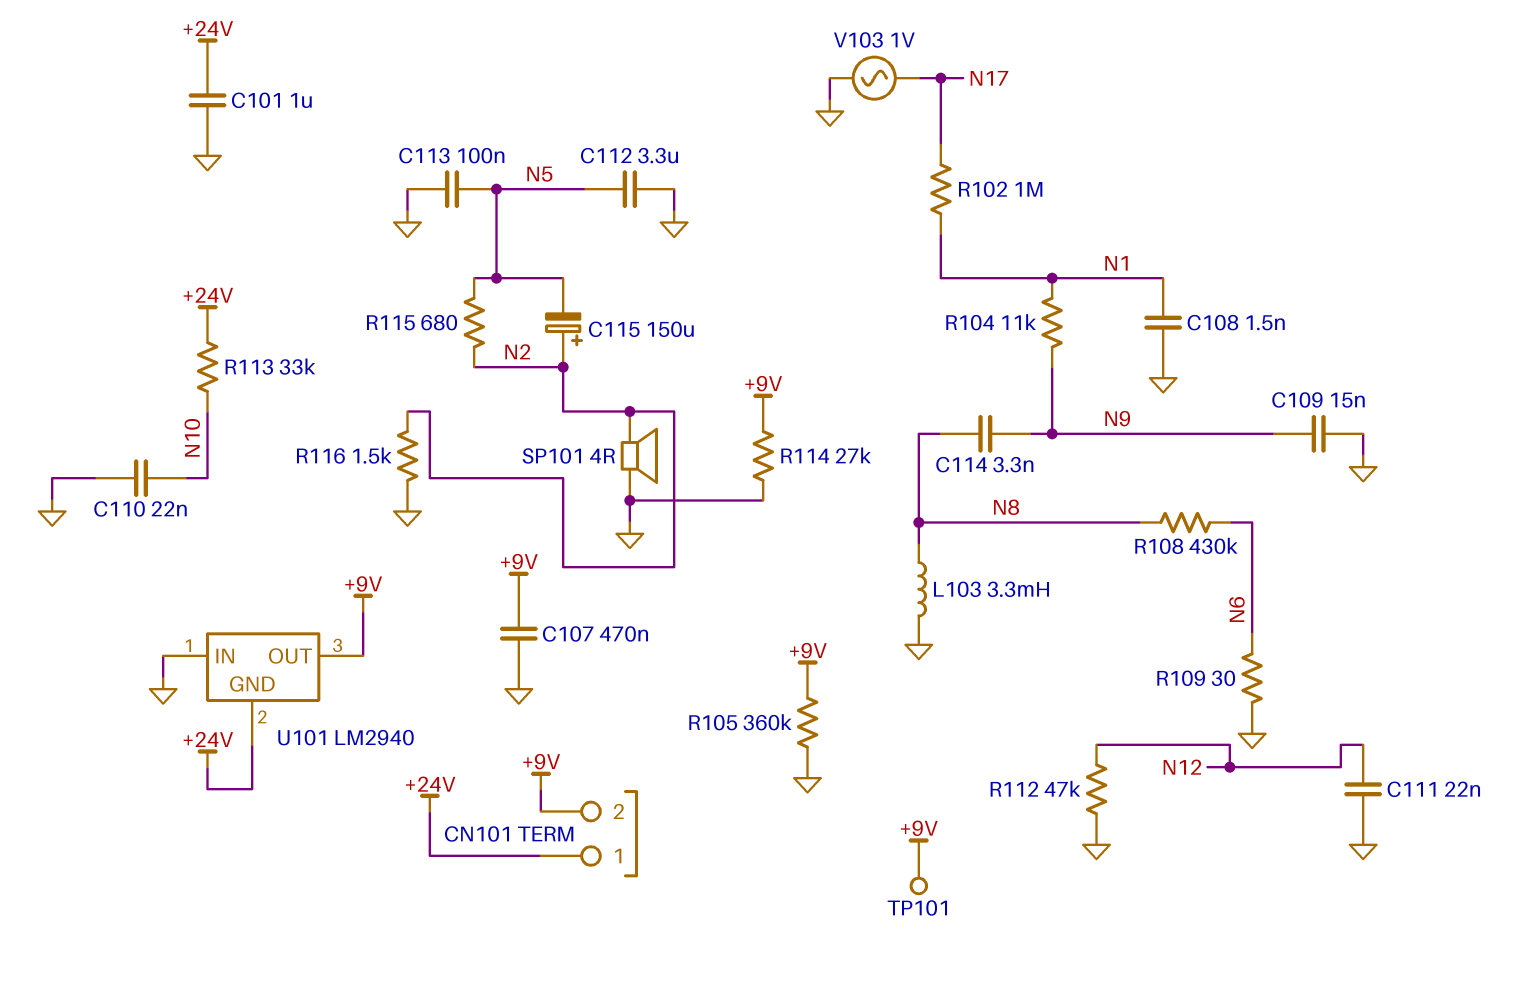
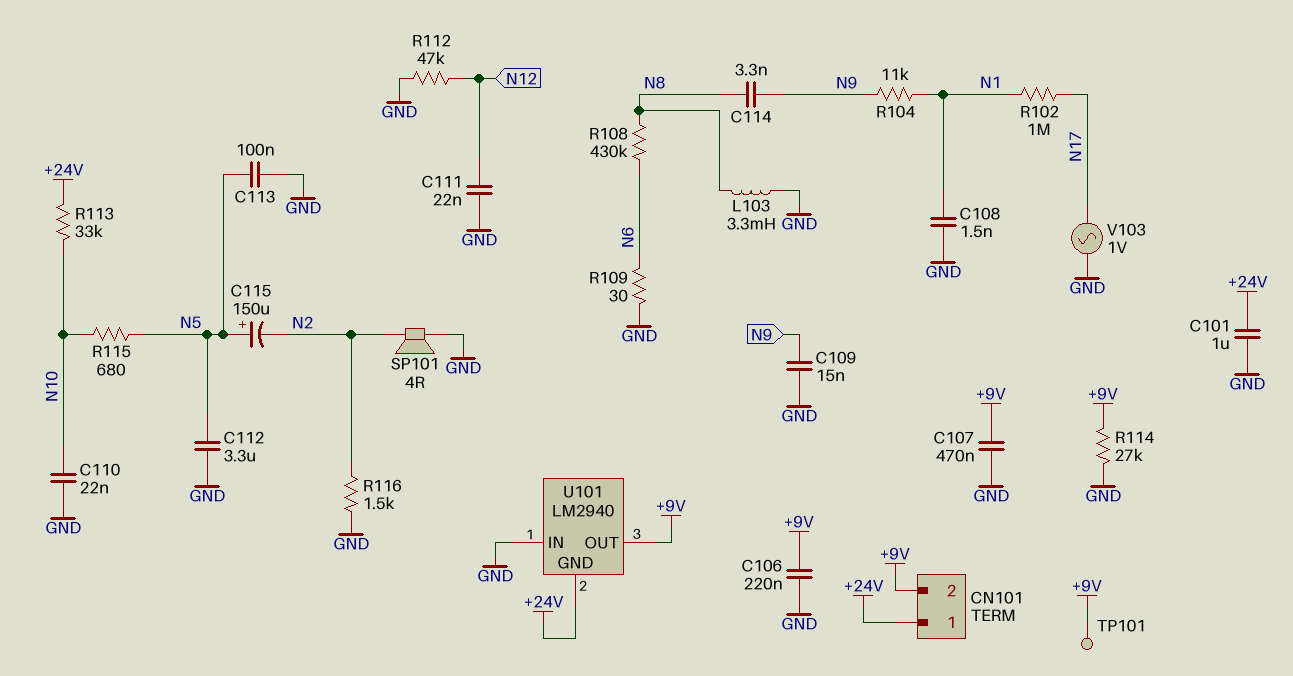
C106: none -> 220nF (+9V, GND)
C115: 150uF (plus N2, minus N5) -> 150uF (plus N5, minus N2)
R105: 360k (+9V, GND) -> none
R115: 680 (N2, N5) -> 680 (N5, N10)

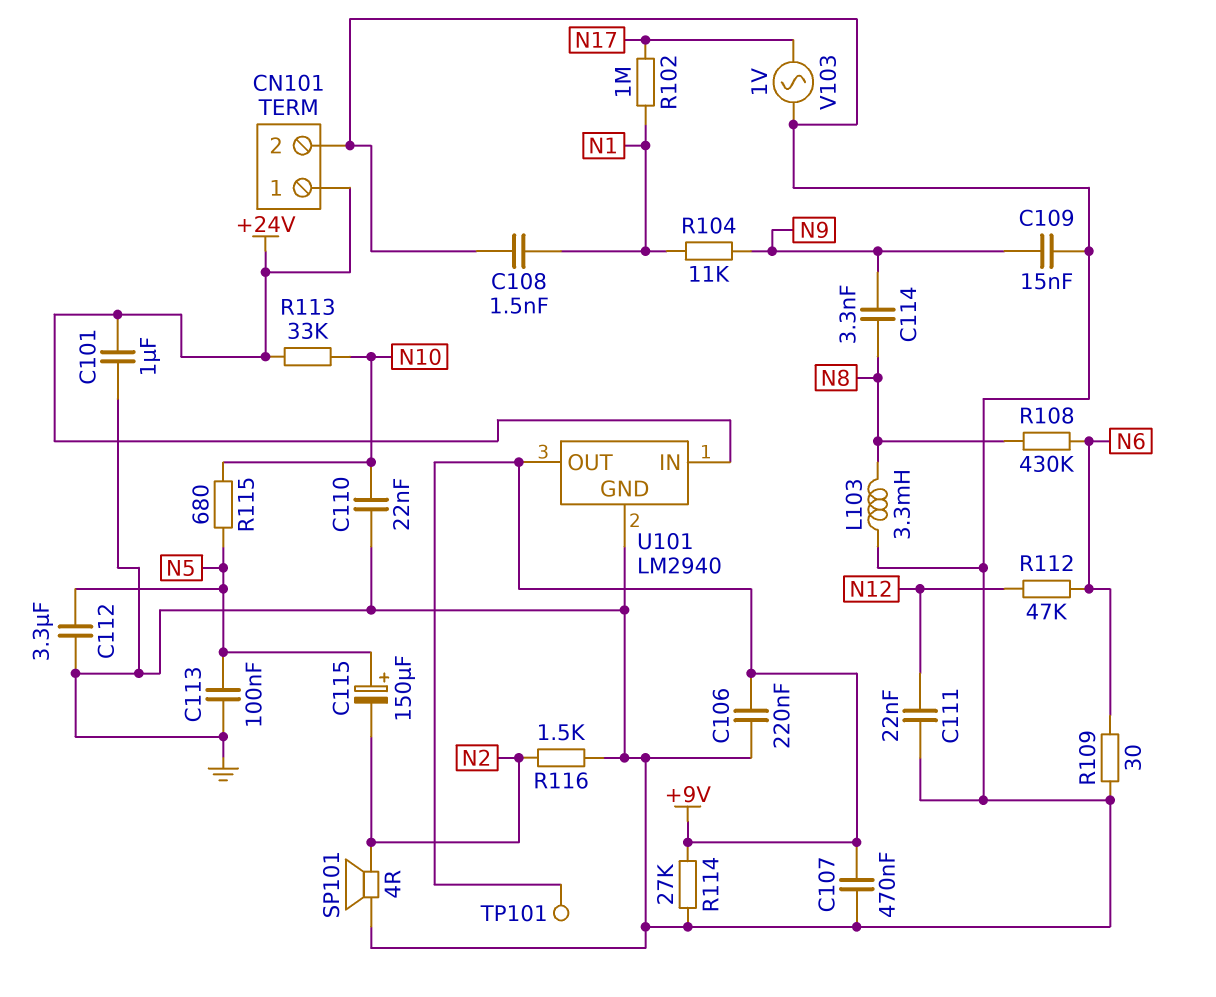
CN101 pin 2: +9V -> GND
R112: 47k (GND, N12) -> 47k (N6, N12)
U101 pin GND: +24V -> GND
U101 pin IN: GND -> +24V

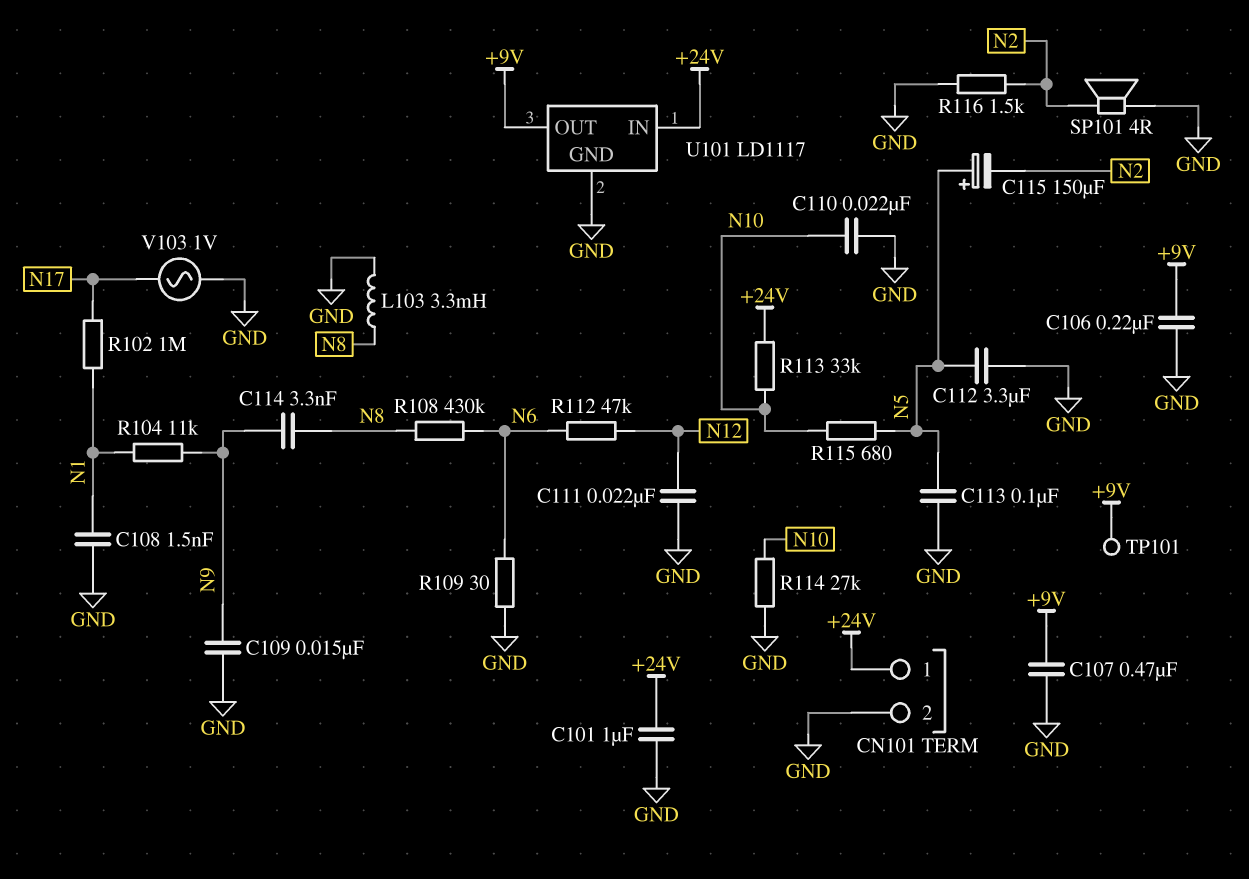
R114: 27k (+9V, GND) -> 27k (GND, N10)
U101: LM2940 -> LD1117

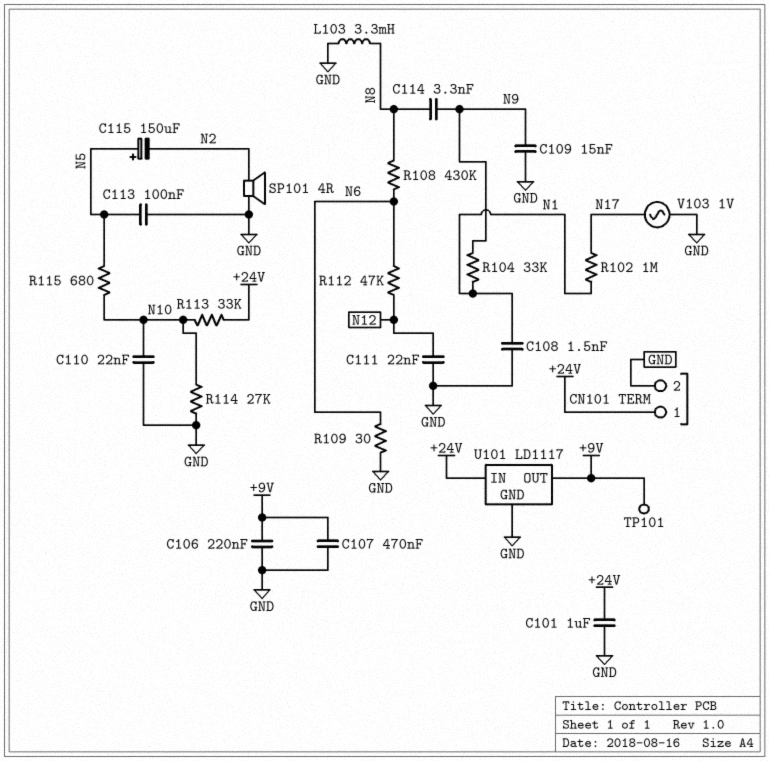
C112: 3.3uF (GND, N5) -> none
R104: 11k (N1, N9) -> 33k (N1, N9)
R116: 1.5k (GND, N2) -> none

